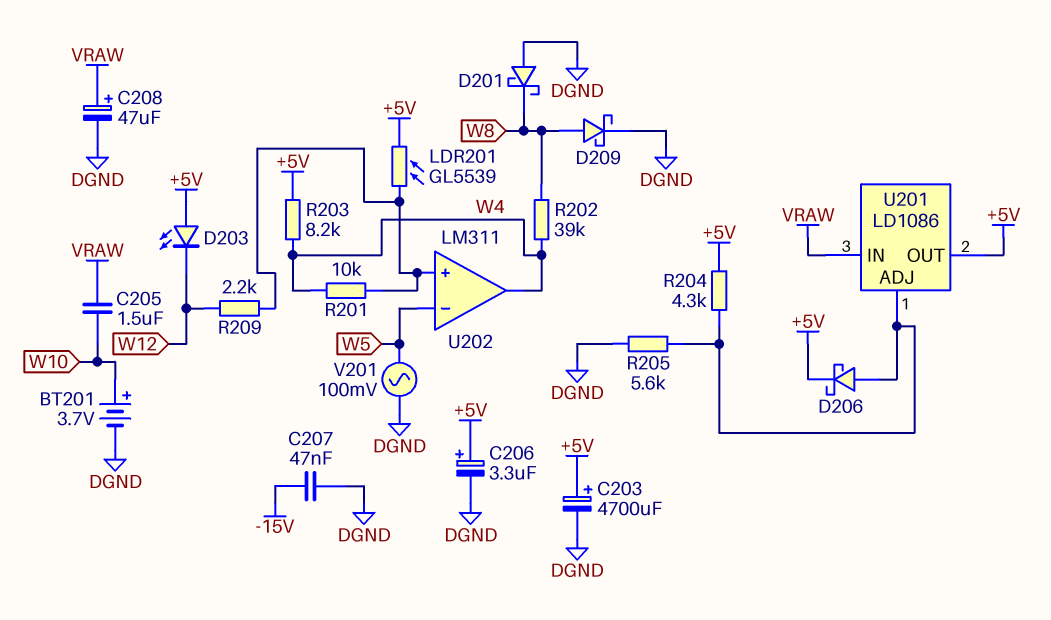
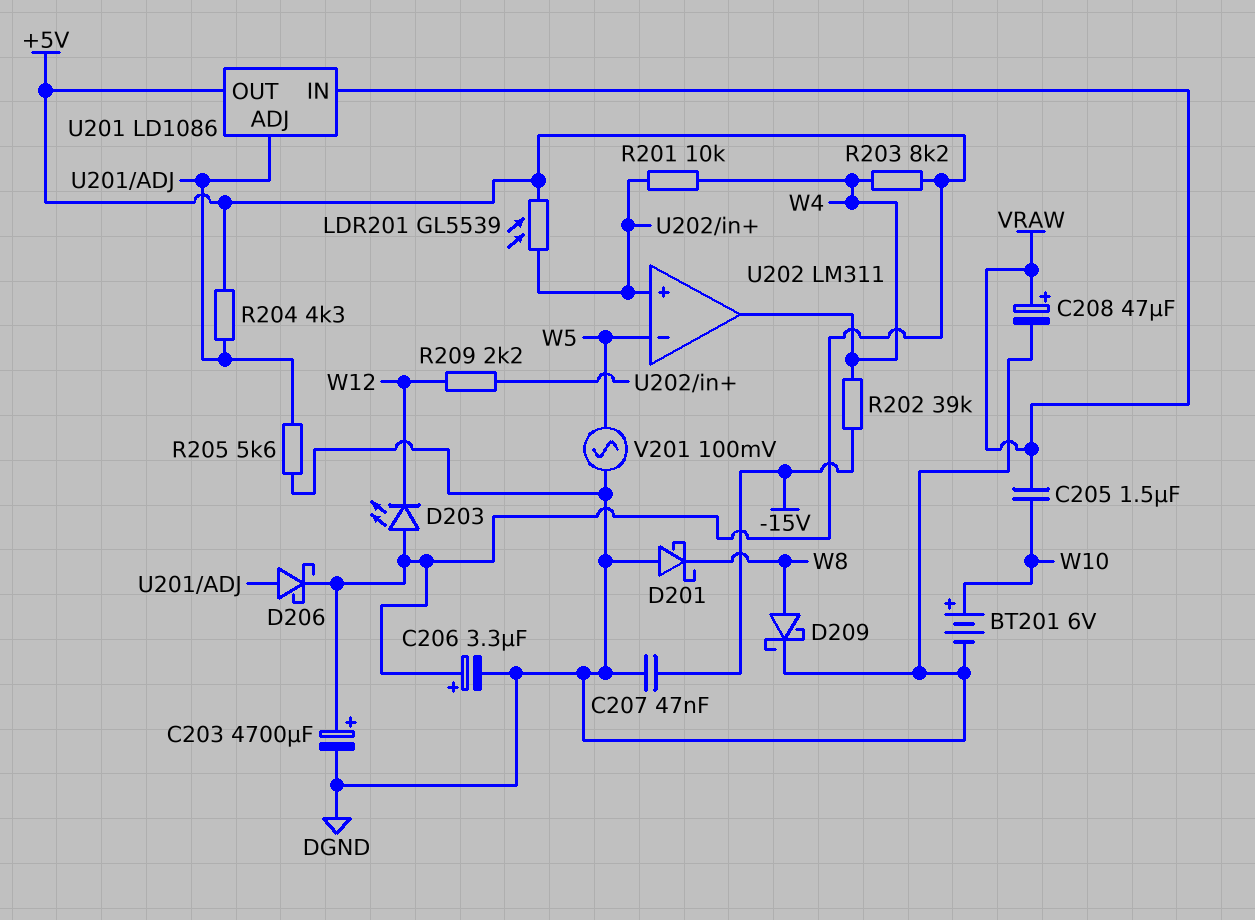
BT201: 3.7V (plus W10, minus DGND) -> 6V (plus W10, minus DGND)
R202: 39k (W4, W8) -> 39k (-15V, W4)

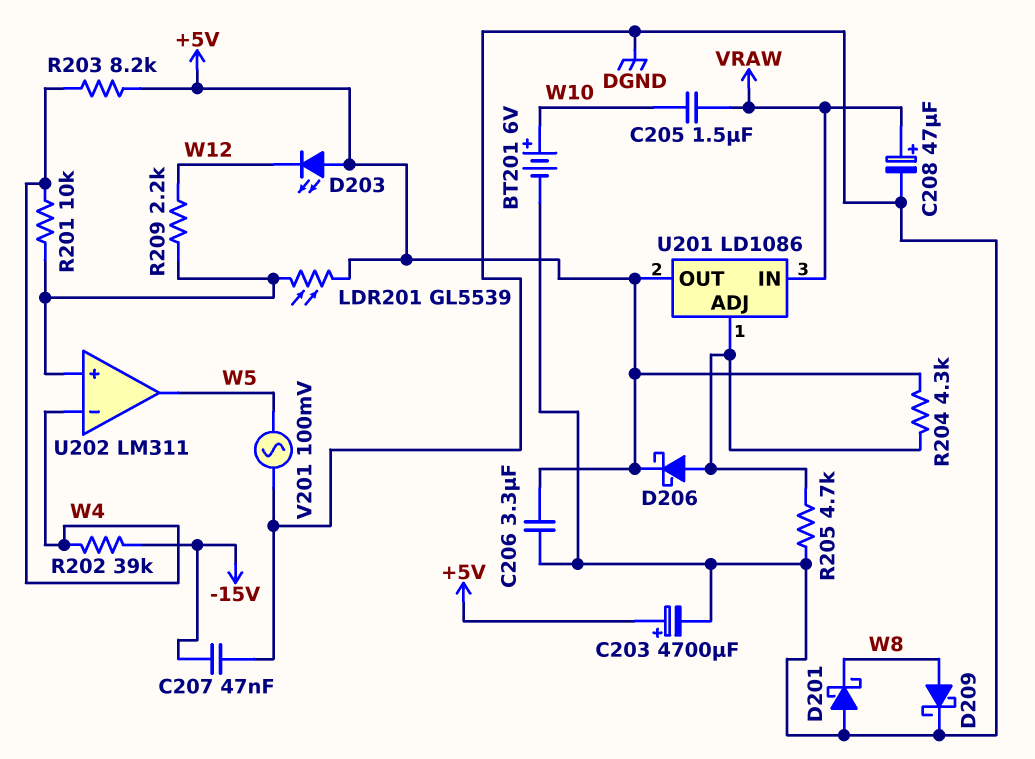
C206: 3.3uF (plus +5V, minus DGND) -> 3.3uF (+5V, DGND)
R205: 5.6k (DGND, U201/ADJ) -> 4.7k (DGND, U201/ADJ)
U202 pin in-: W5 -> W4
U202 pin out: W4 -> W5

